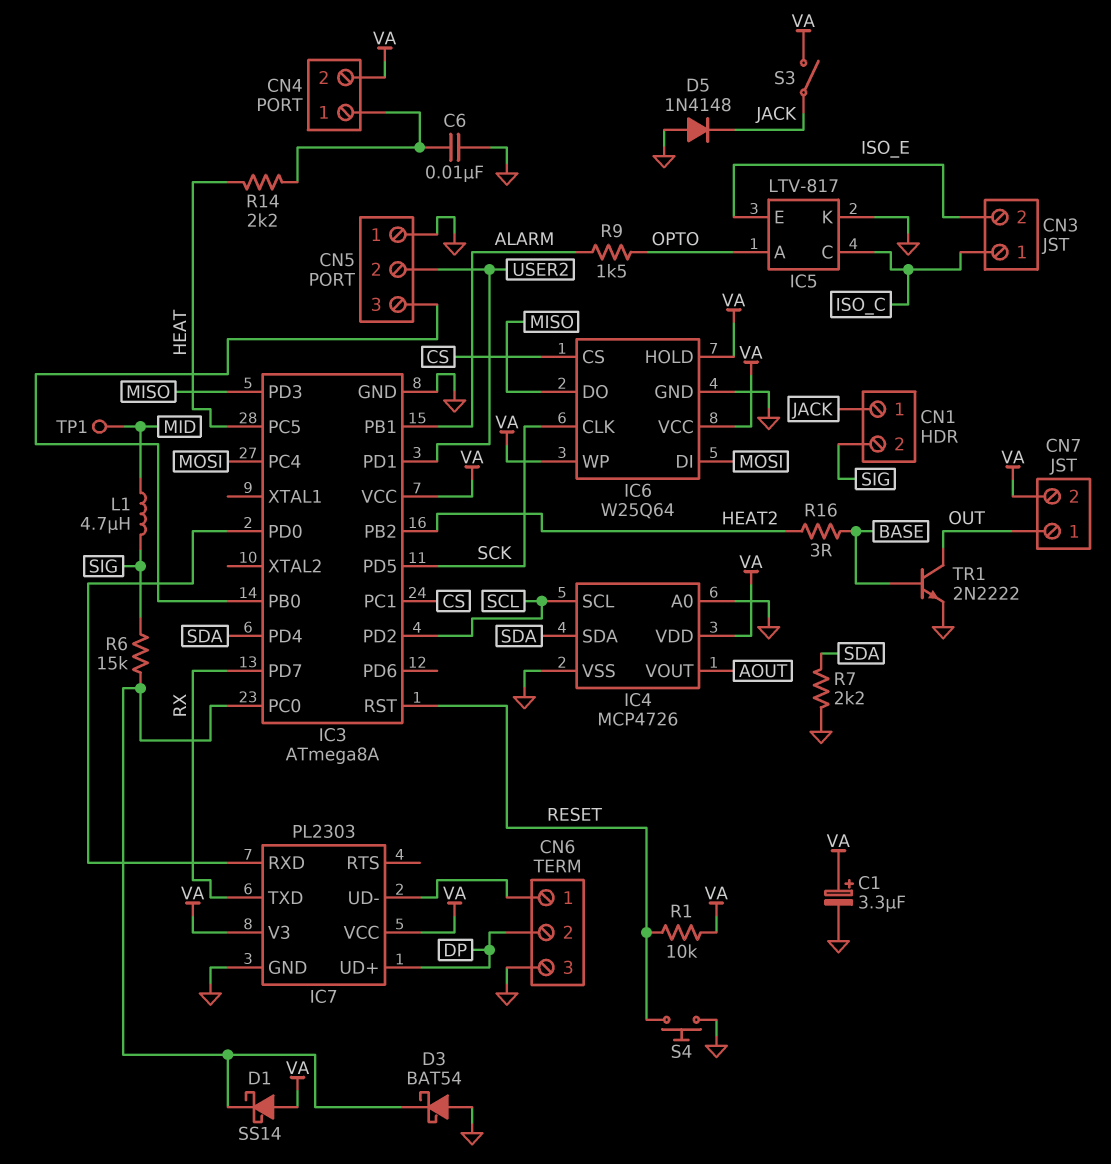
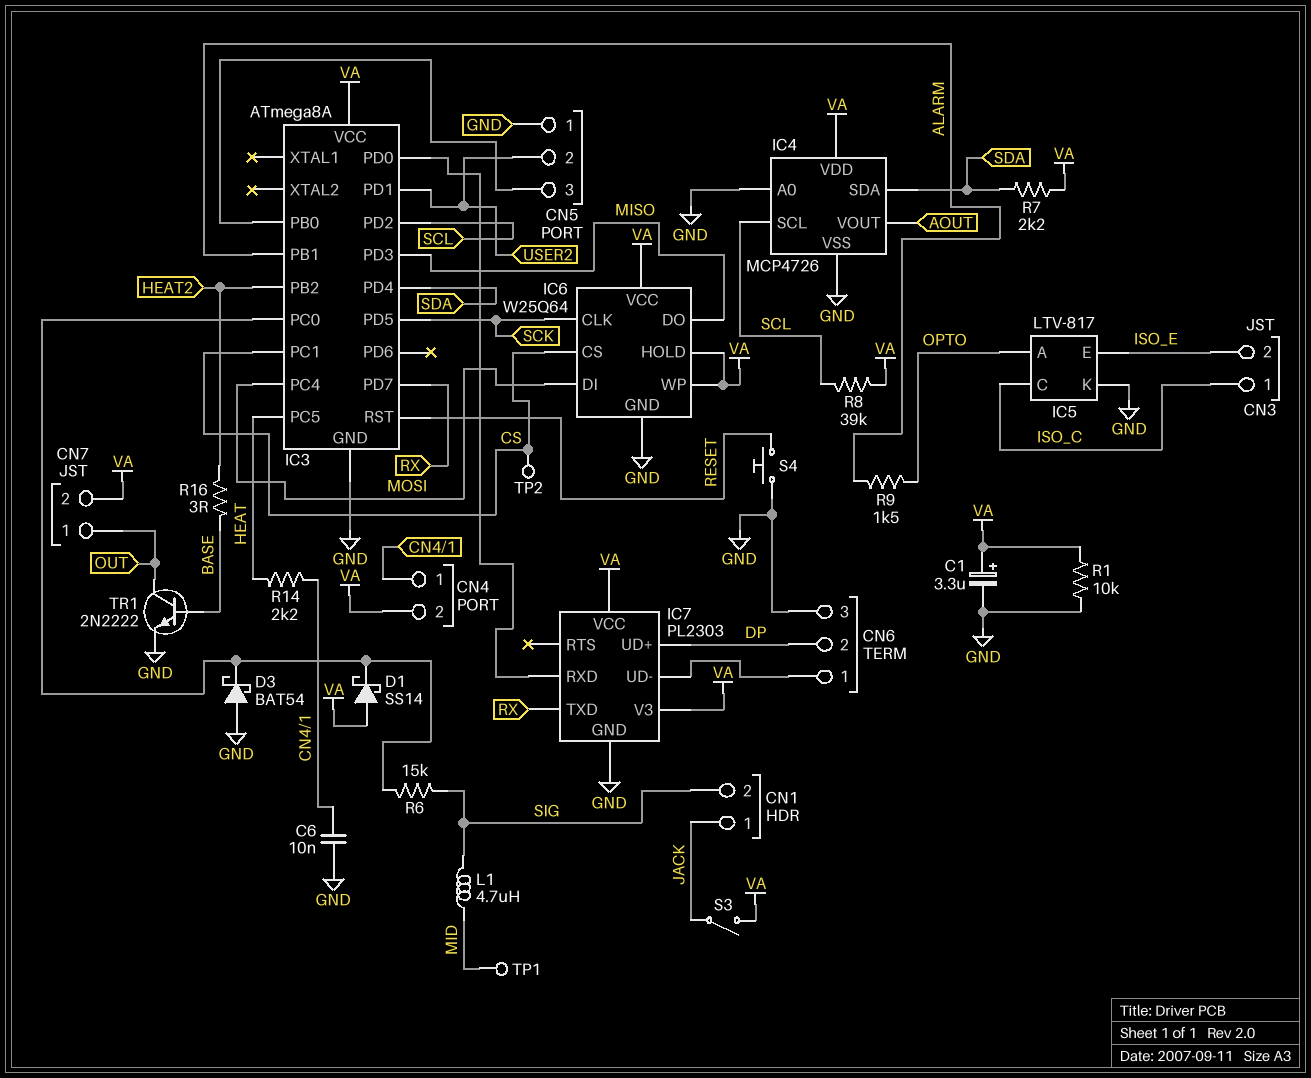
D5: diode 1N4148 (A GND, K JACK) -> none
R1: 10k (RESET, VA) -> 10k (GND, VA)
R7: 2.2k (GND, SDA) -> 2.2k (SDA, VA)
R8: none -> 39k (SCL, VA)
TP2: none -> test point (CS)

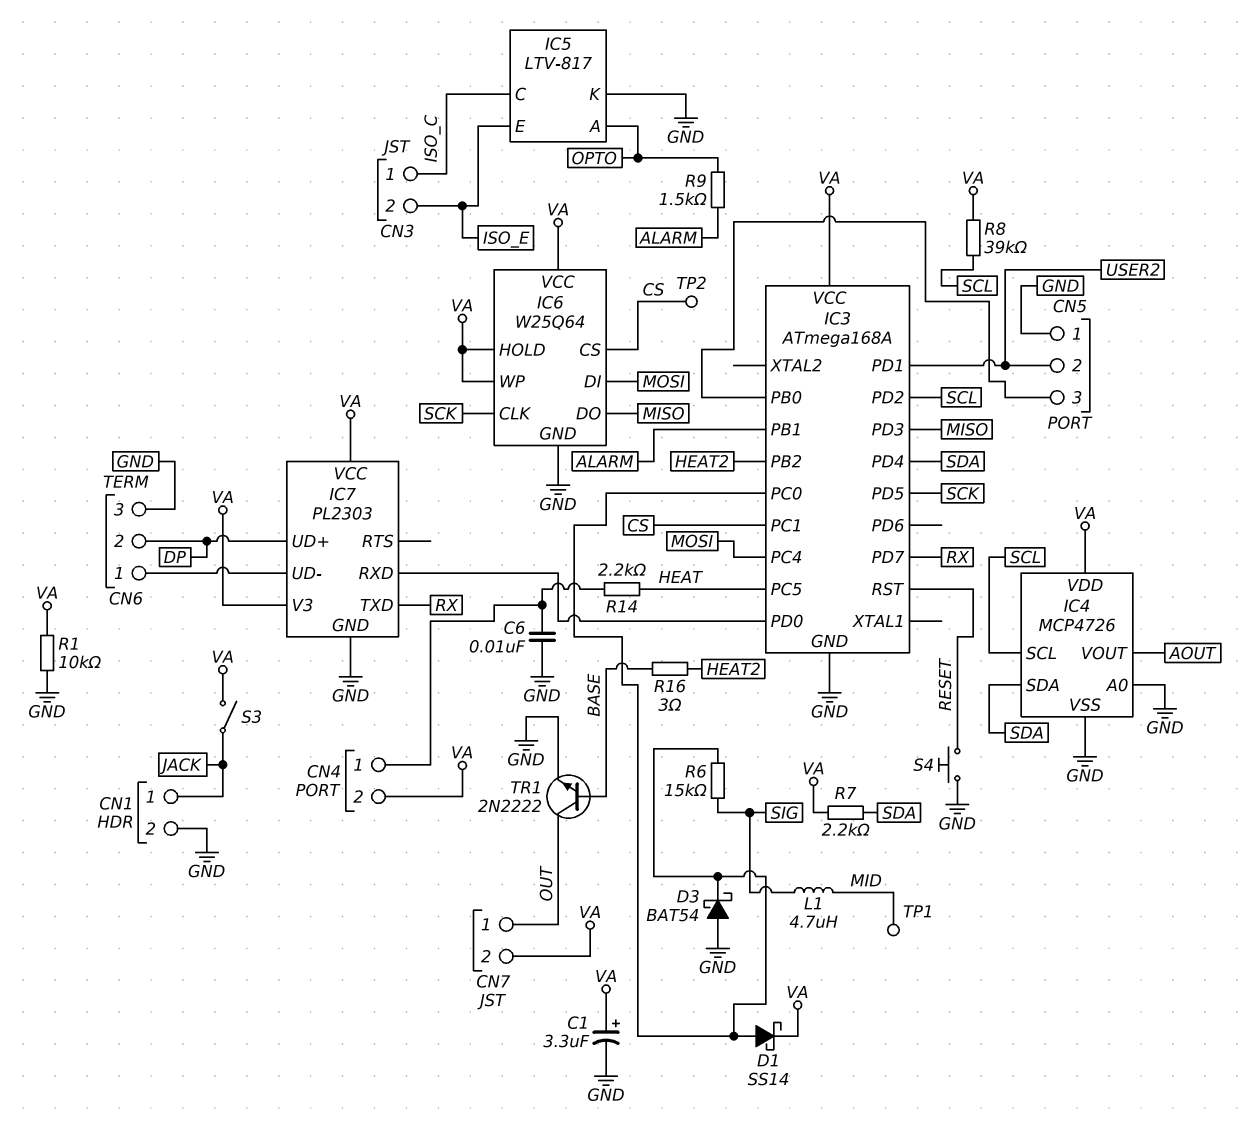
CN1 pin 2: SIG -> GND
D1: schottky SS14 (A VA, K IC3/PC0) -> schottky SS14 (A IC3/PC0, K VA)
IC3: ATmega8A -> ATmega168A

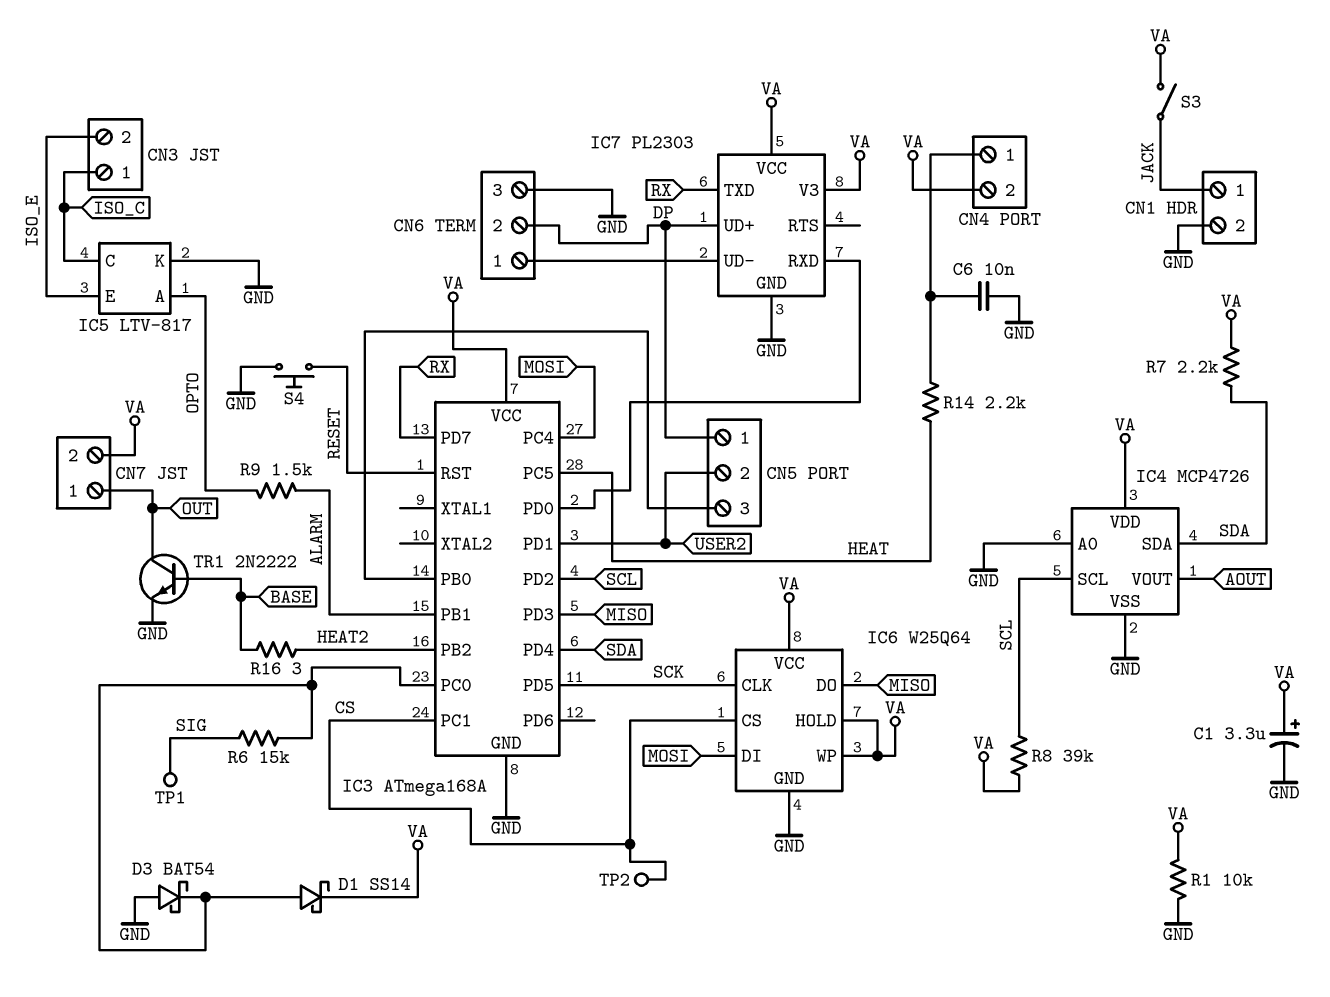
CN5 pin 1: GND -> DP
L1: 4.7uH (MID, SIG) -> none
TP1: test point (MID) -> test point (SIG)

